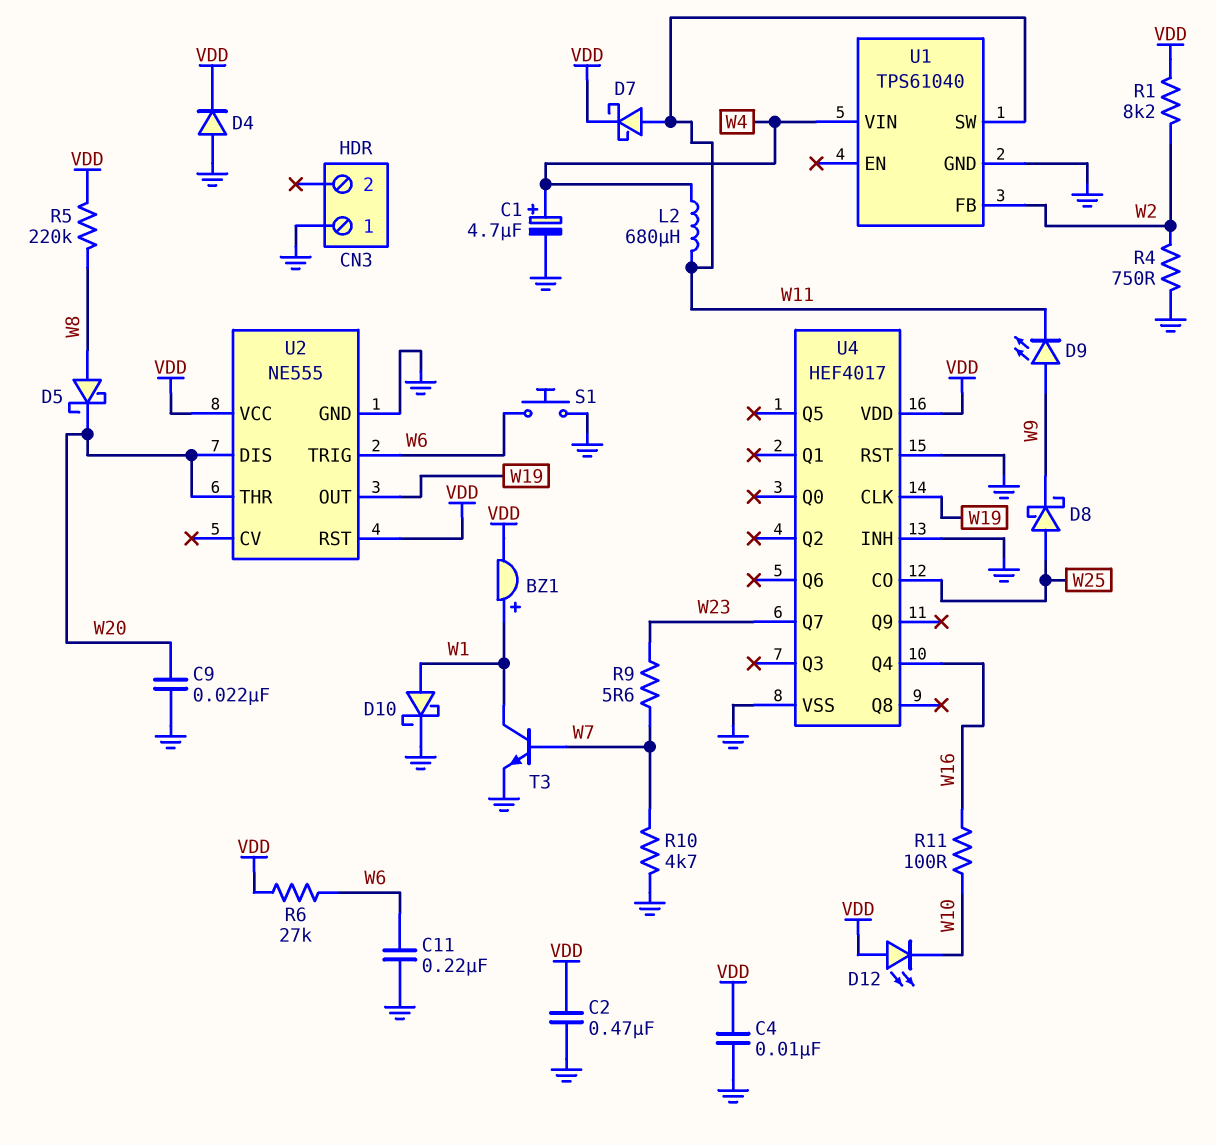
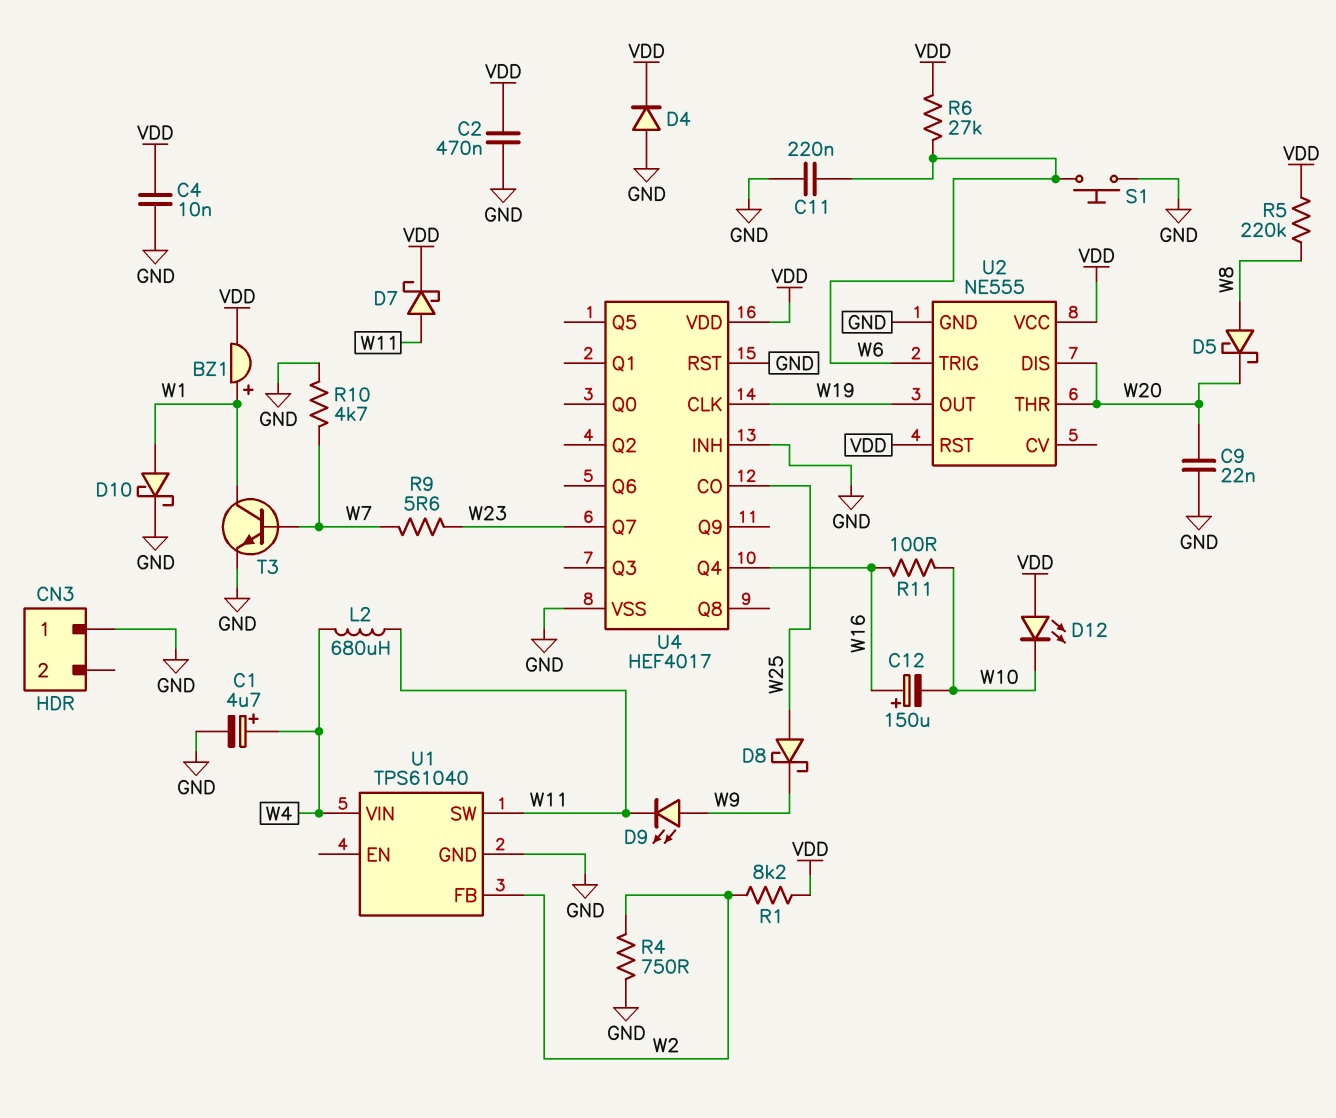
C12: none -> 150uF (plus W16, minus W10)

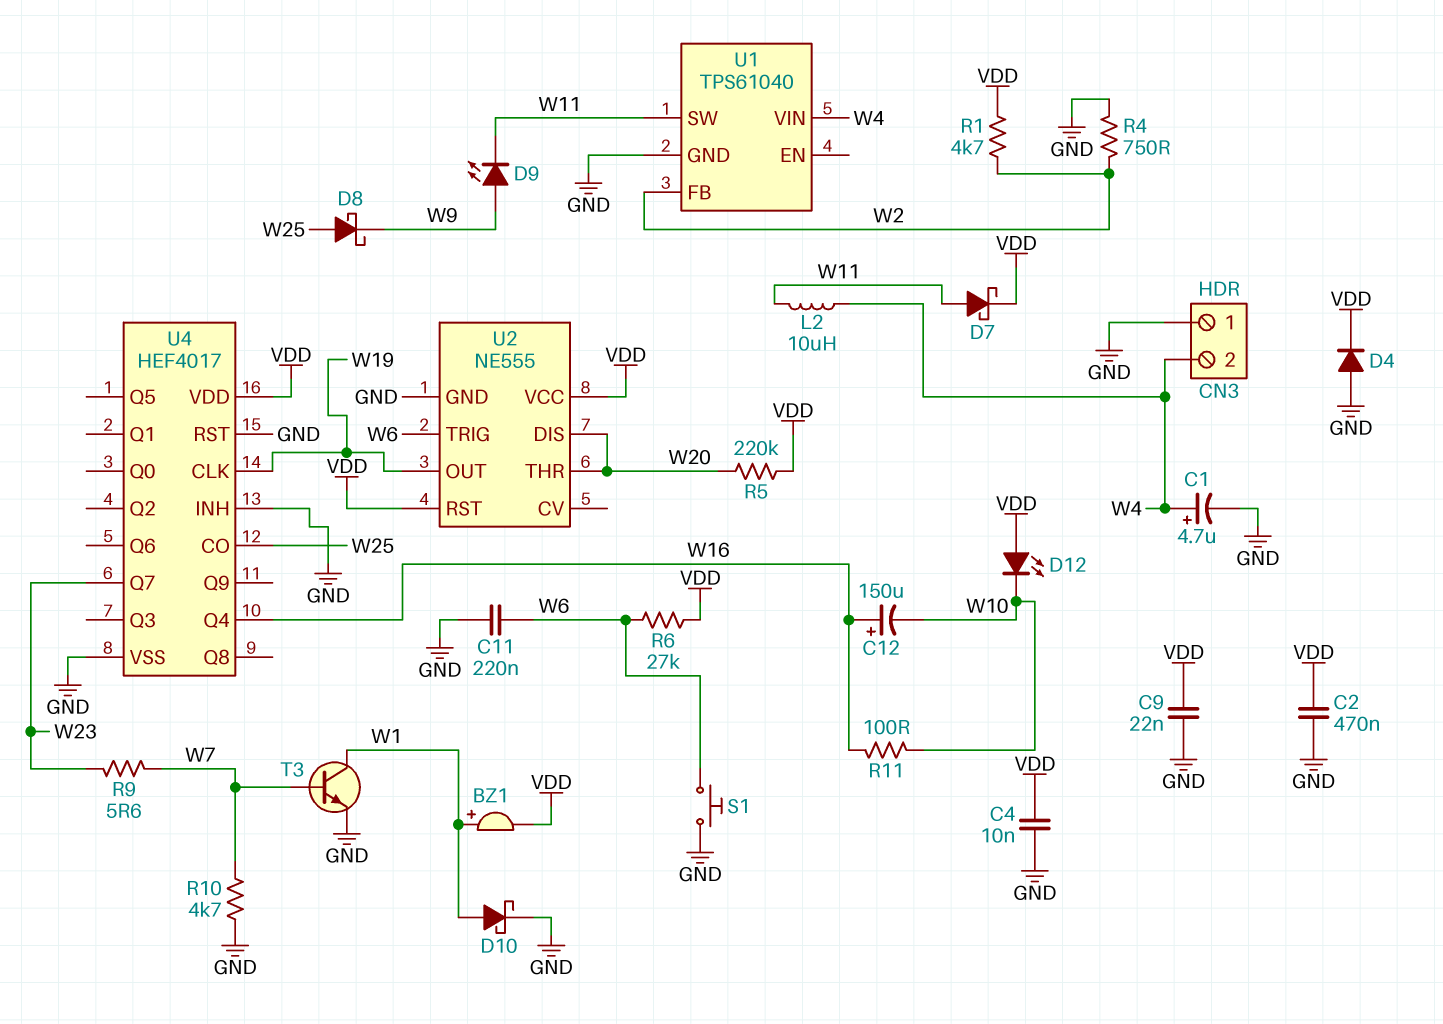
C9: 22nF (GND, W20) -> 22nF (GND, VDD)
CN3 pin 2: none -> W4
D5: schottky (A W8, K W20) -> none
L2: 680uH (W4, W11) -> 10uH (W4, W11)
R1: 8.2k (VDD, W2) -> 4.7k (VDD, W2)
R5: 220k (VDD, W8) -> 220k (VDD, W20)

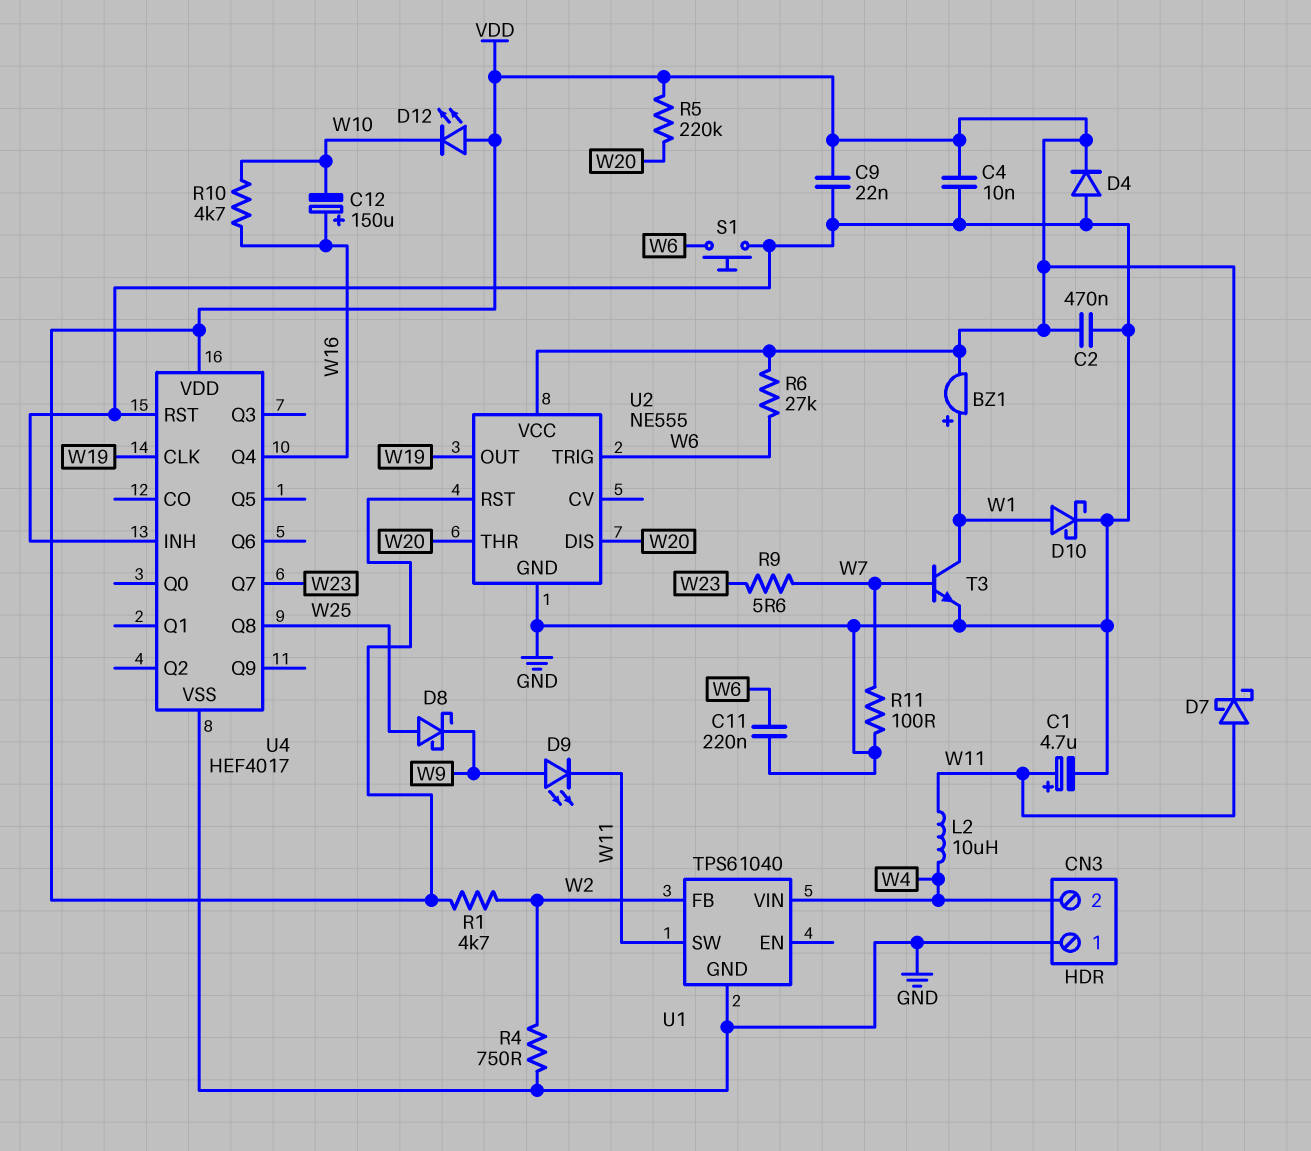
C1: 4.7uF (plus W4, minus GND) -> 4.7uF (plus W11, minus GND)
R10: 4.7k (GND, W7) -> 4.7k (W10, W16)
R11: 100 (W10, W16) -> 100 (GND, W7)
U4 pin CO: W25 -> none
U4 pin Q8: none -> W25

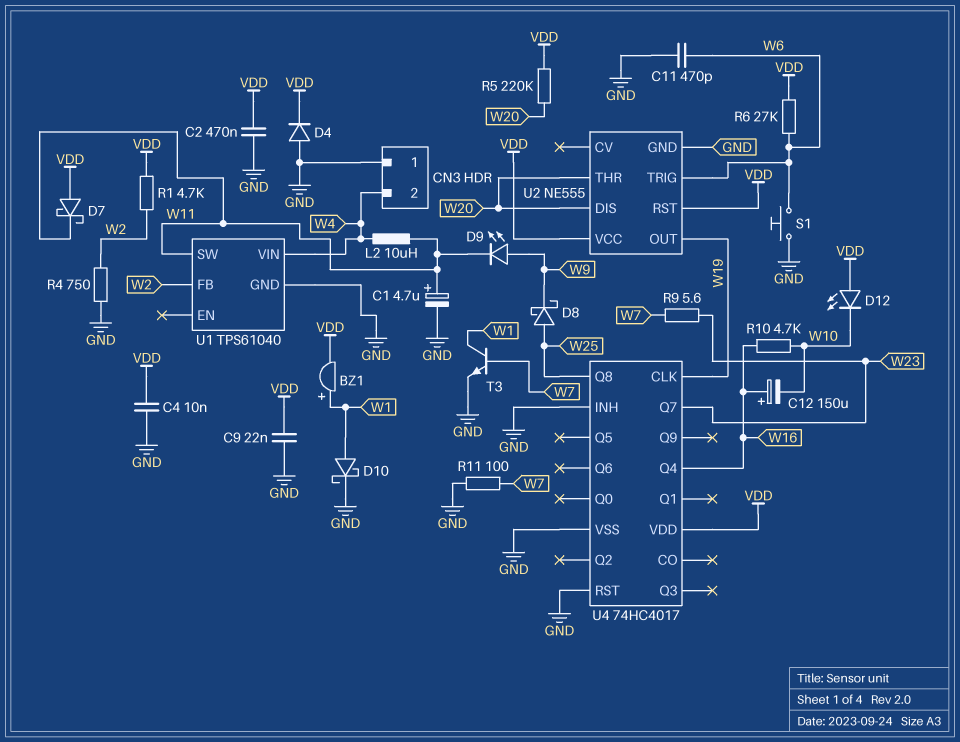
C11: 220nF (GND, W6) -> 470pF (GND, W6)
D7: schottky (A W11, K VDD) -> schottky (A VDD, K W11)
U4: HEF4017 -> 74HC4017

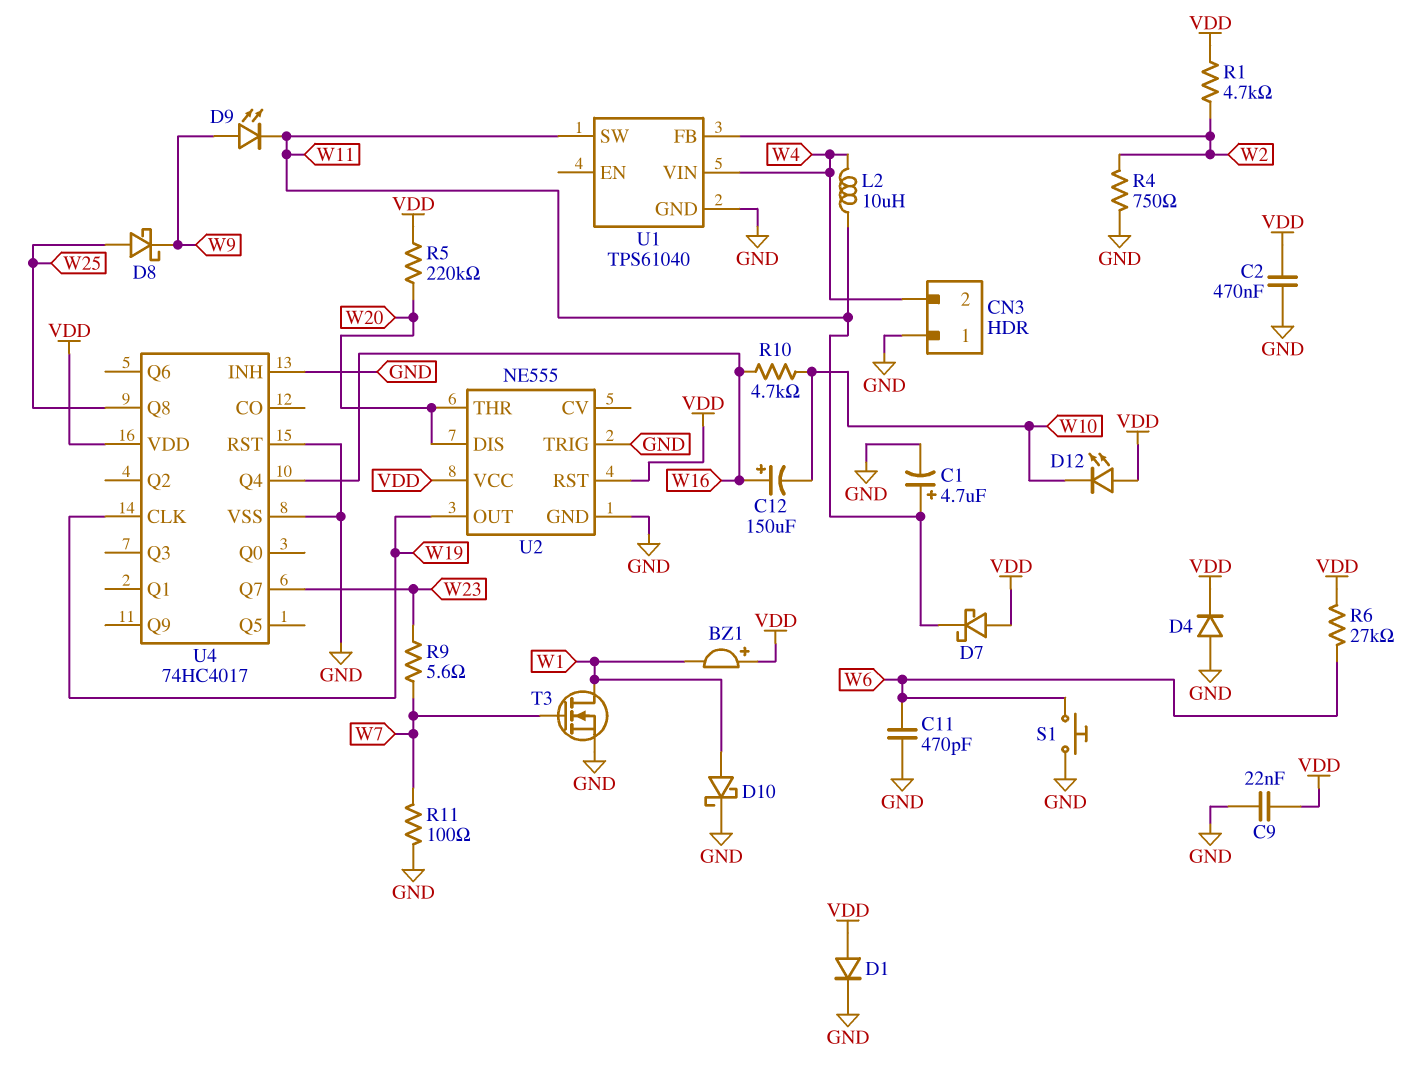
BZ1: buzzer (plus W1, minus VDD) -> buzzer (plus VDD, minus W1)
C4: 10nF (GND, VDD) -> none
D1: none -> diode (A VDD, K GND)
T3: NPN (B W7, C W1, E GND) -> NMOS (G W7, D W1, S GND)
U2 pin TRIG: W6 -> GND

